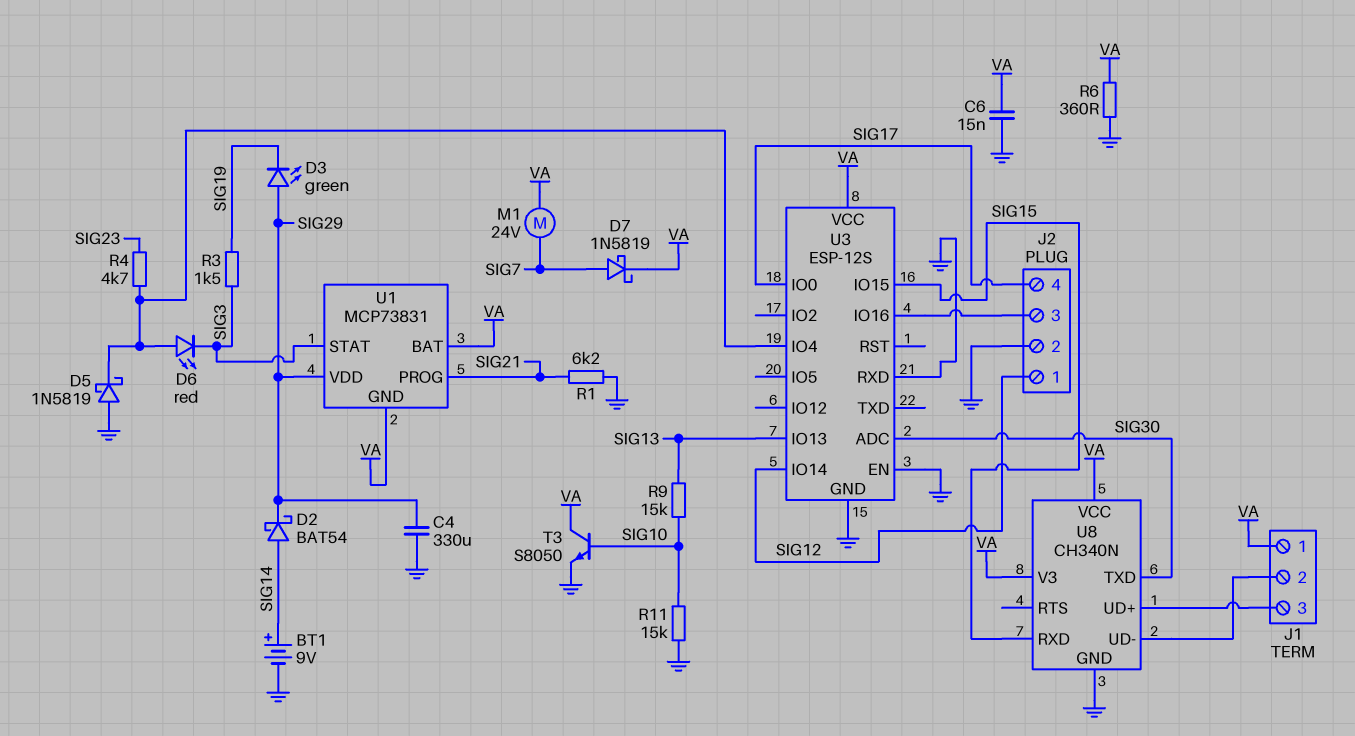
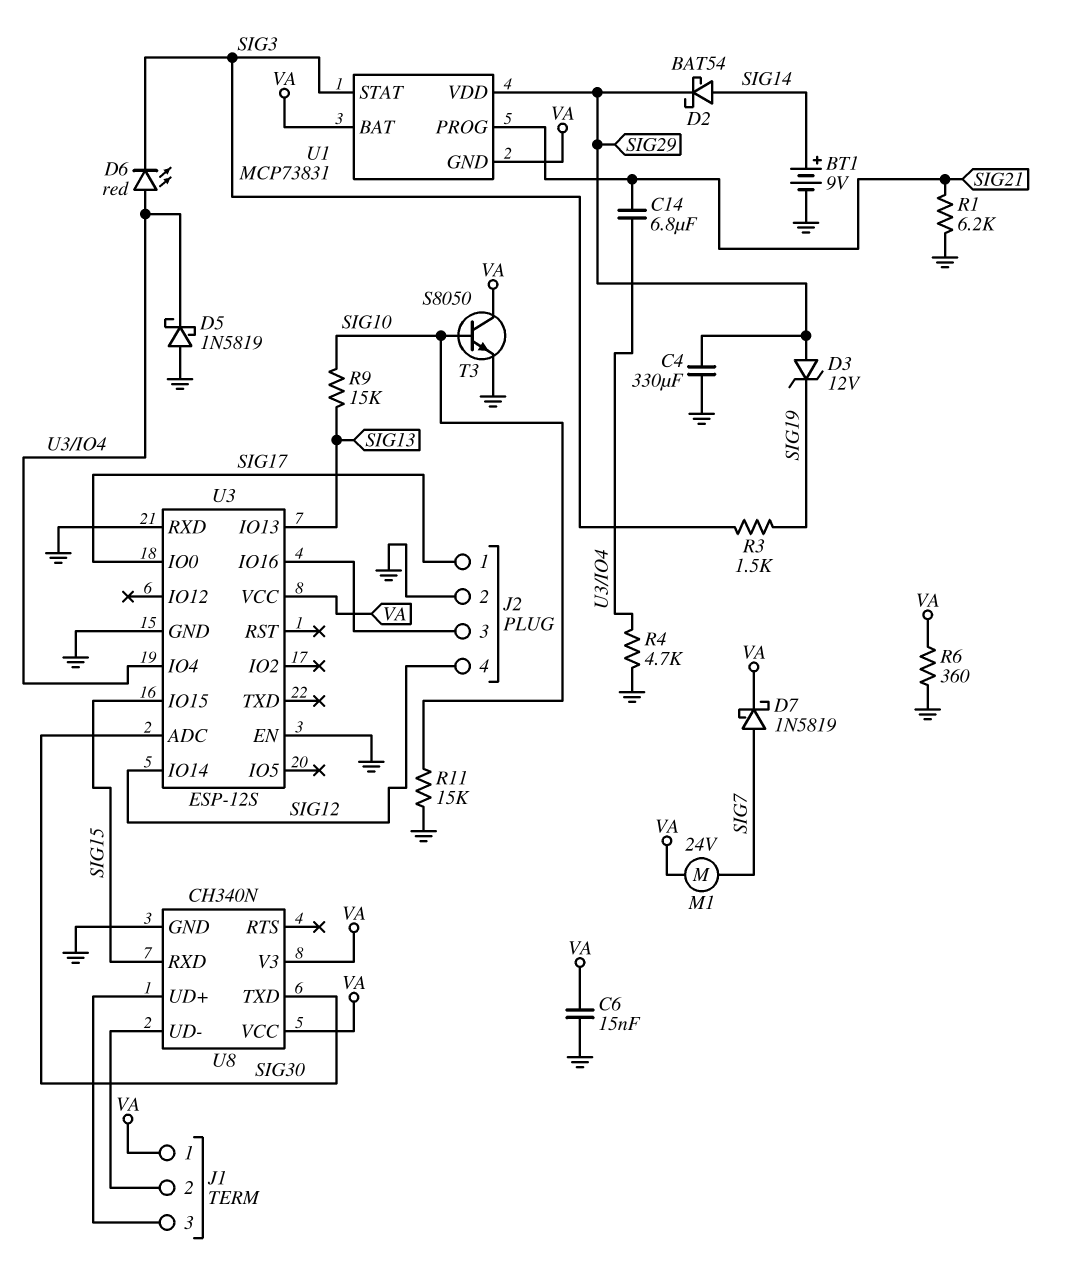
C14: none -> 6.8uF (SIG21, U3/IO4)
D3: LED green (A SIG29, K SIG19) -> zener 12V (A SIG29, K SIG19)
J2 pin 1: SIG12 -> SIG17
J2 pin 4: SIG17 -> SIG12
R4: 4.7k (SIG23, U3/IO4) -> 4.7k (GND, U3/IO4)

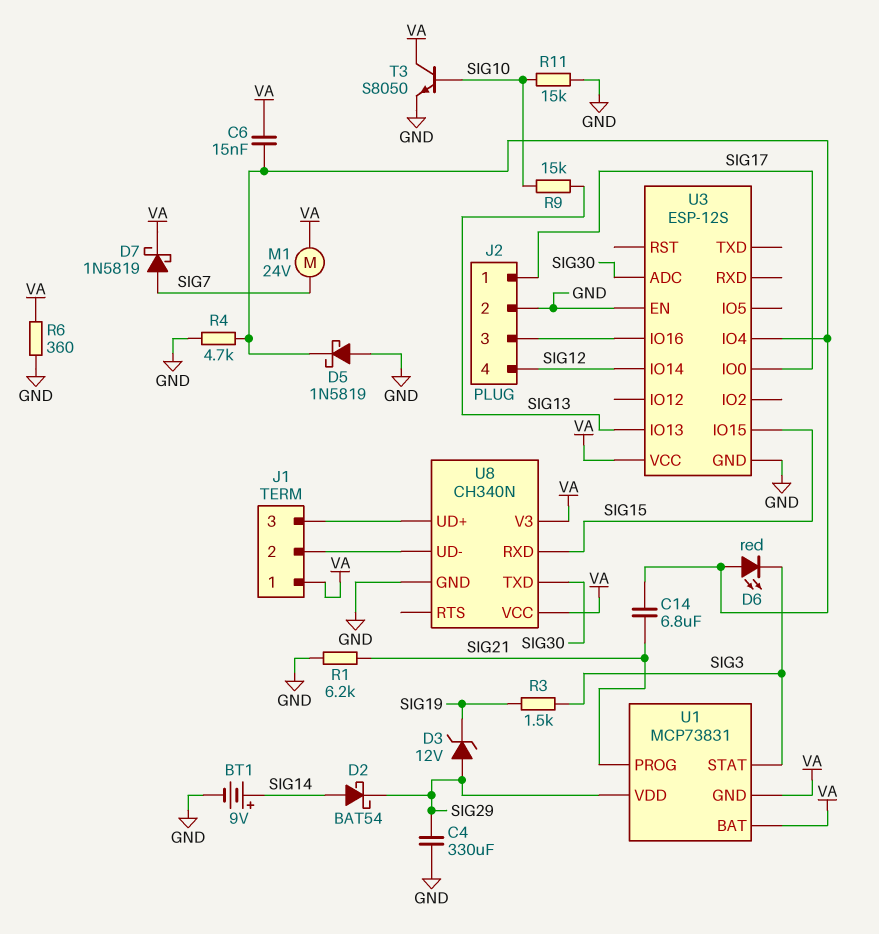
C6: 15nF (GND, VA) -> 15nF (U3/IO4, VA)
U3 pin RXD: GND -> none

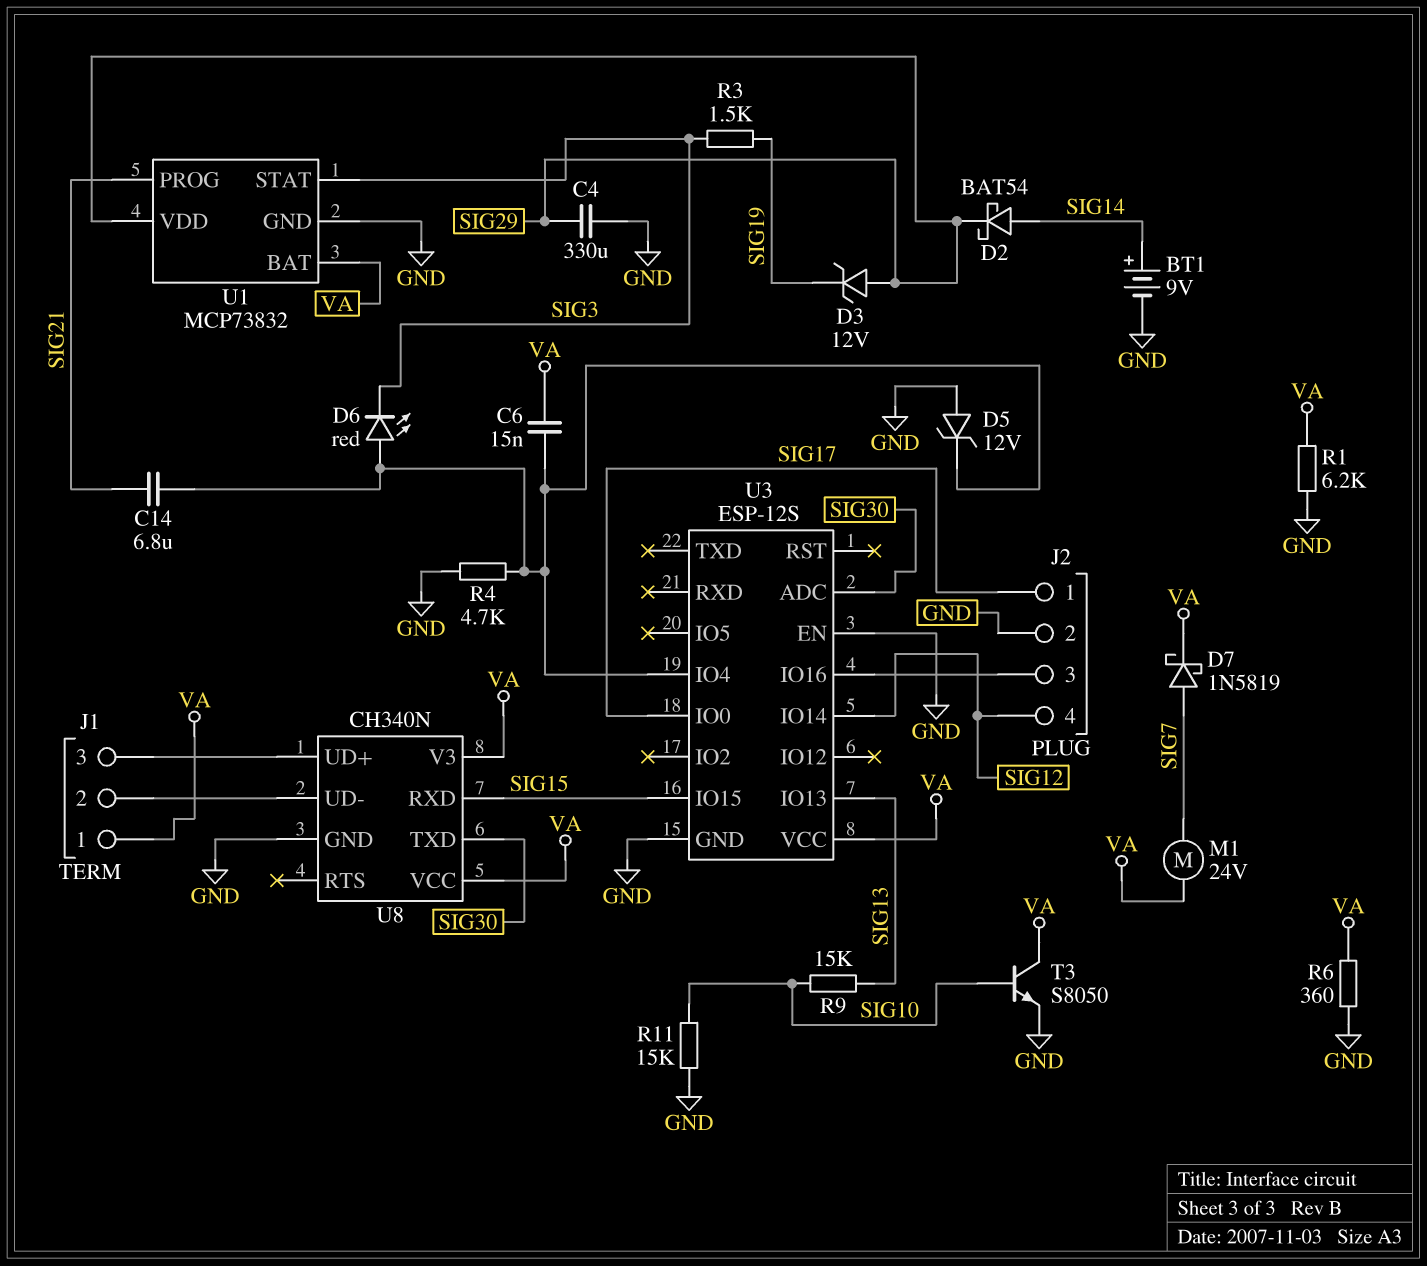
D5: schottky 1N5819 (A GND, K U3/IO4) -> zener 12V (A GND, K U3/IO4)
R1: 6.2k (GND, SIG21) -> 6.2k (GND, VA)
U1: MCP73831 -> MCP73832
U1 pin GND: VA -> GND

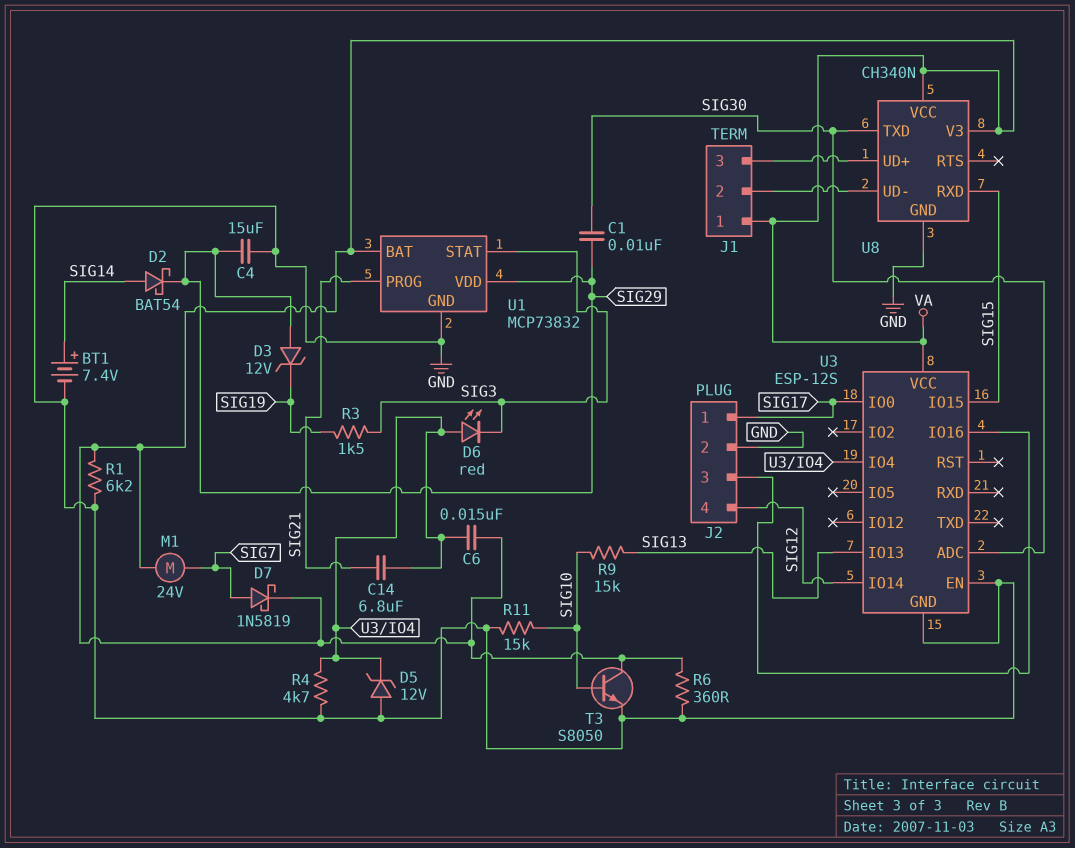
BT1: 9V (plus SIG14, minus GND) -> 7.4V (plus SIG14, minus GND)
C1: none -> 10nF (SIG29, SIG30)
C4: 330uF (GND, SIG29) -> 15uF (GND, SIG29)

